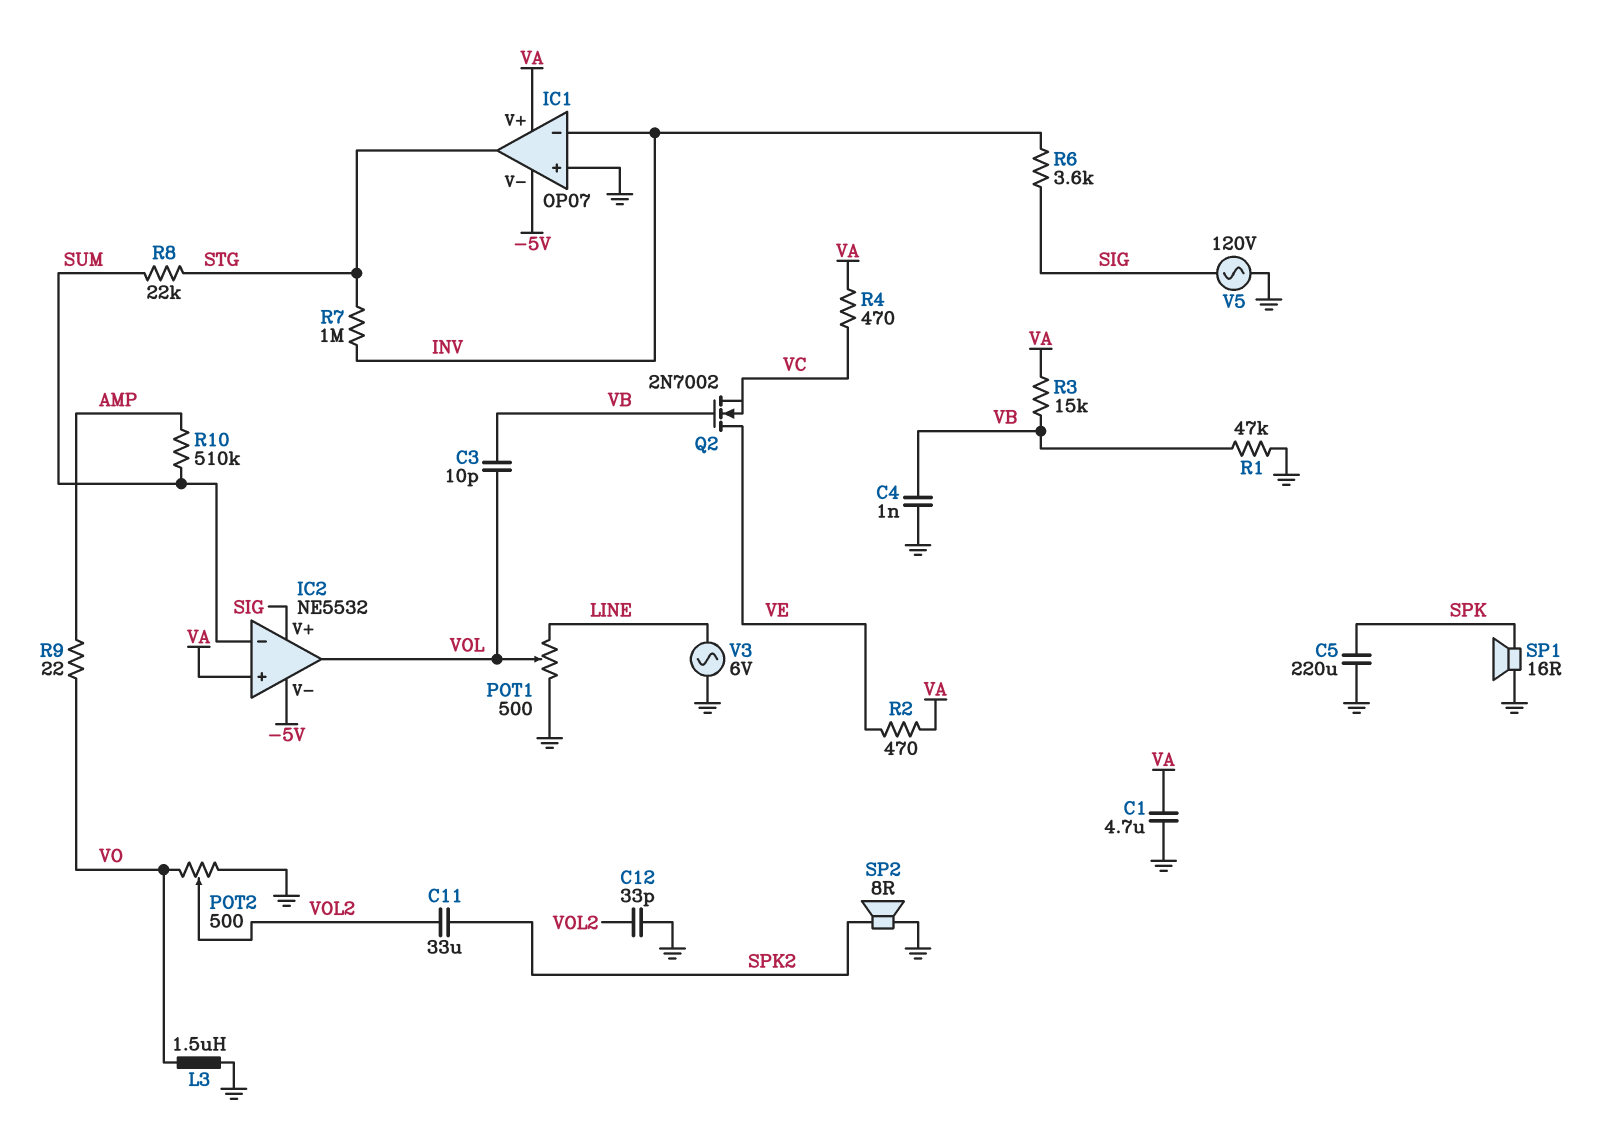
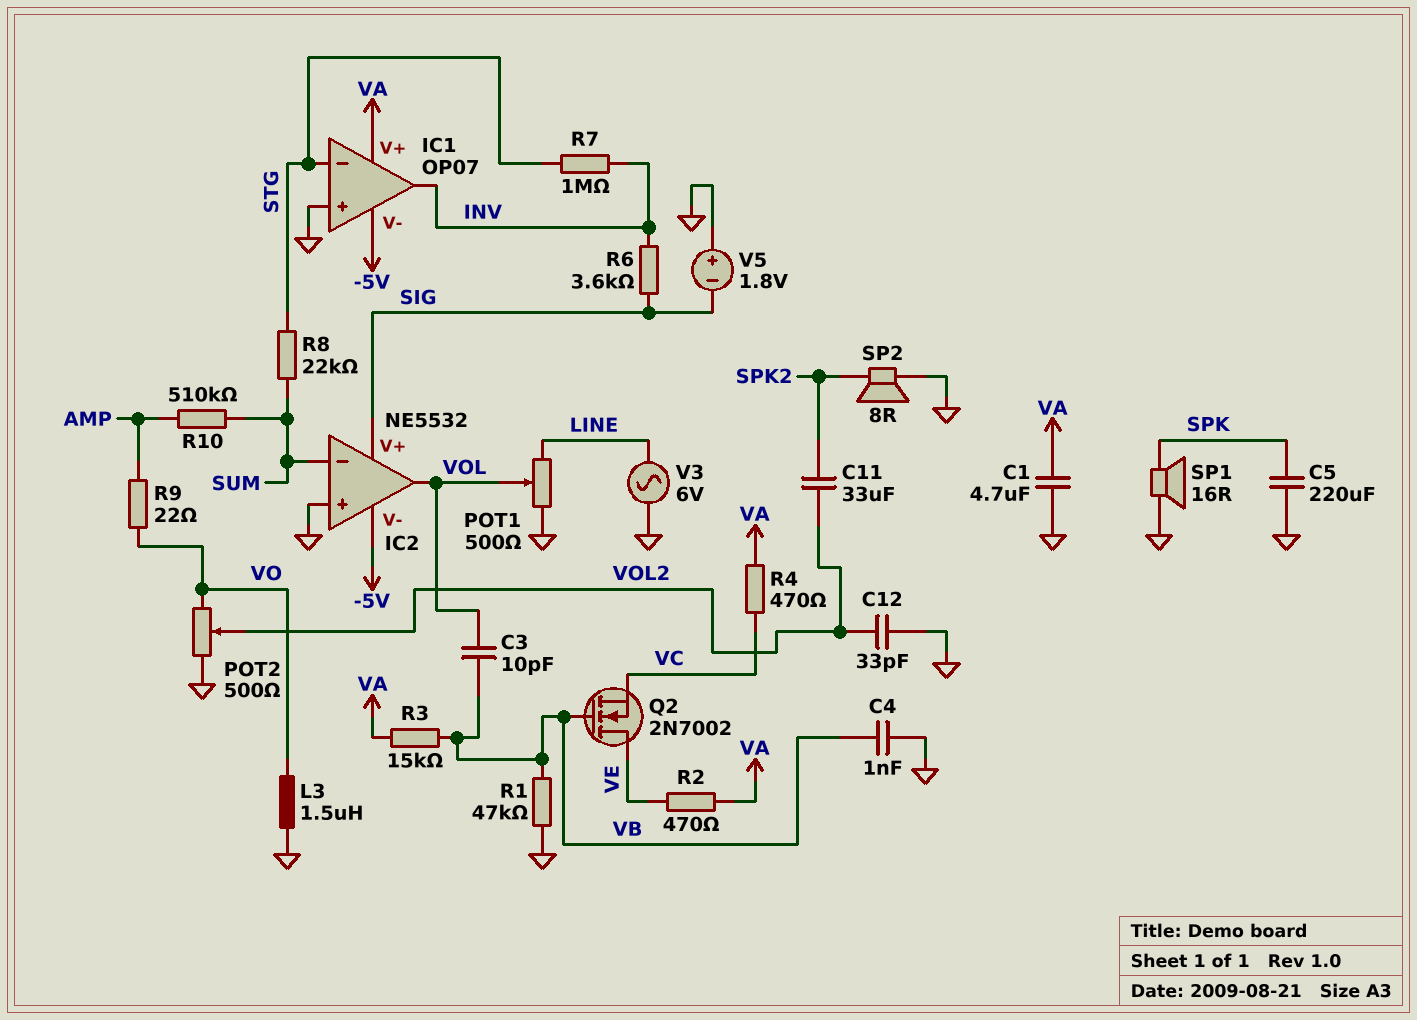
IC1 pin in-: INV -> STG
IC1 pin out: STG -> INV
IC2 pin in+: VA -> GND
V5: AC 120V (GND, SIG) -> 1.8V (plus GND, minus SIG)

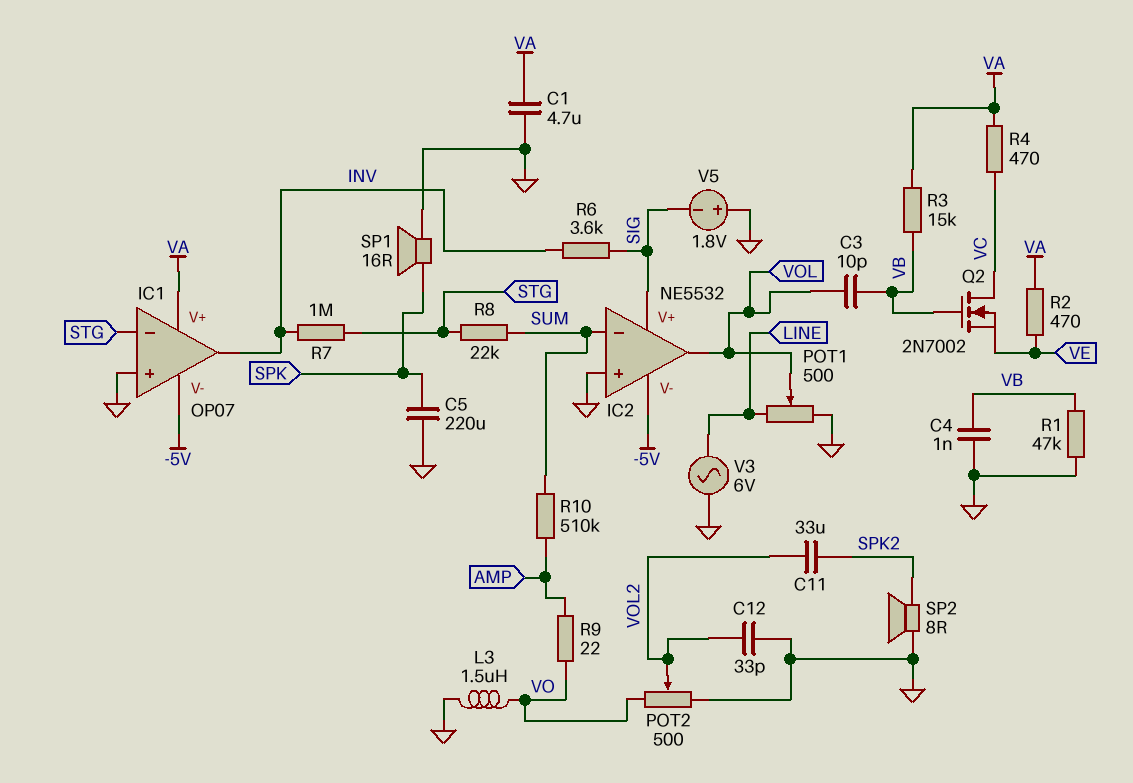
Q2: NMOS 2N7002 (G VB, D VE, S VC) -> NMOS 2N7002 (G VB, D VC, S VE)

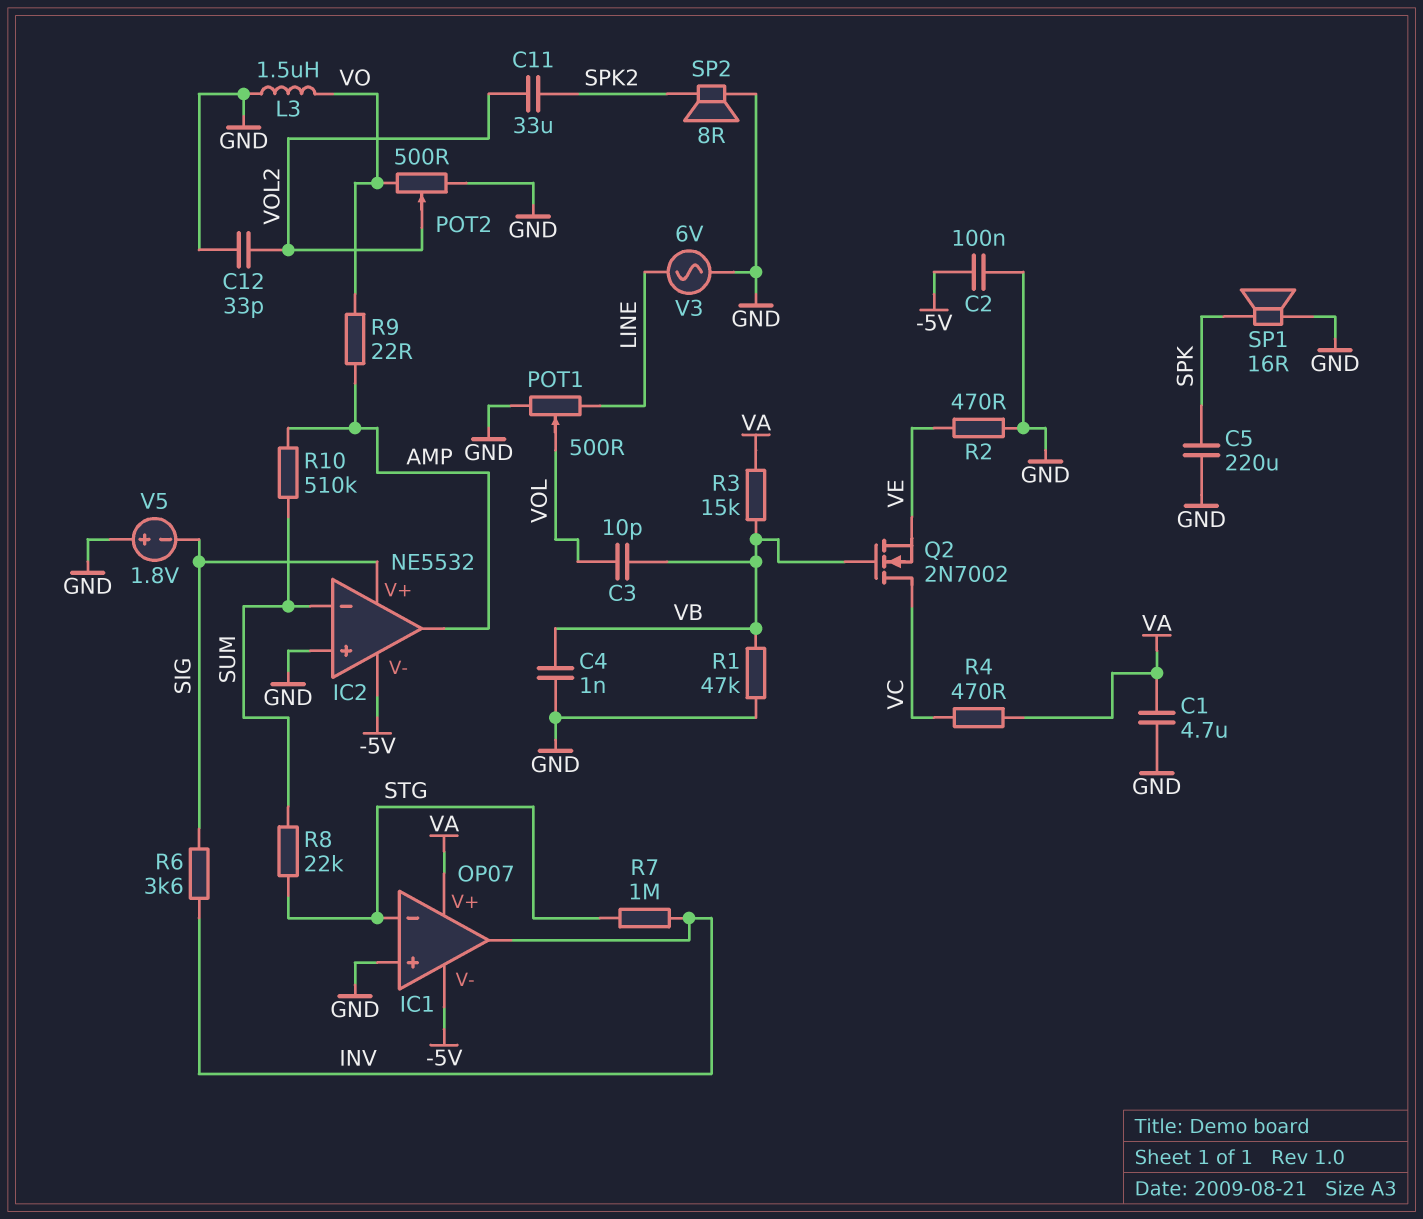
C2: none -> 100nF (-5V, GND)
IC2 pin out: VOL -> AMP
R2: 470 (VA, VE) -> 470 (GND, VE)

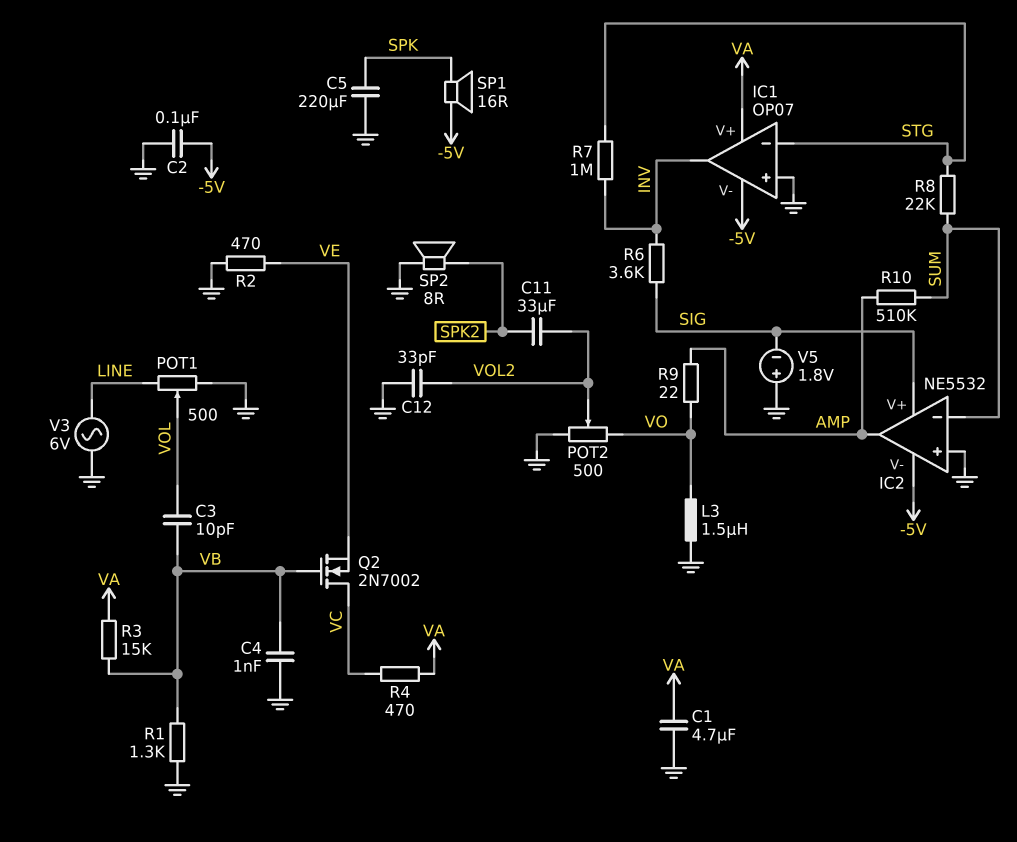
R1: 47k (GND, VB) -> 1.3k (GND, VB)
SP1: speaker 16R (GND, SPK) -> speaker 16R (-5V, SPK)

